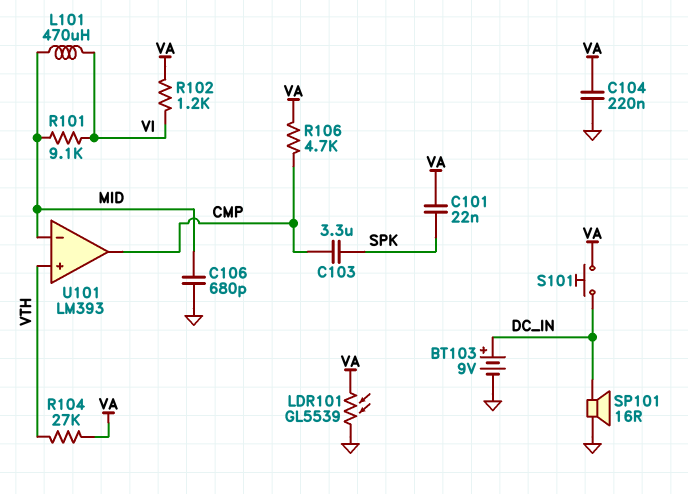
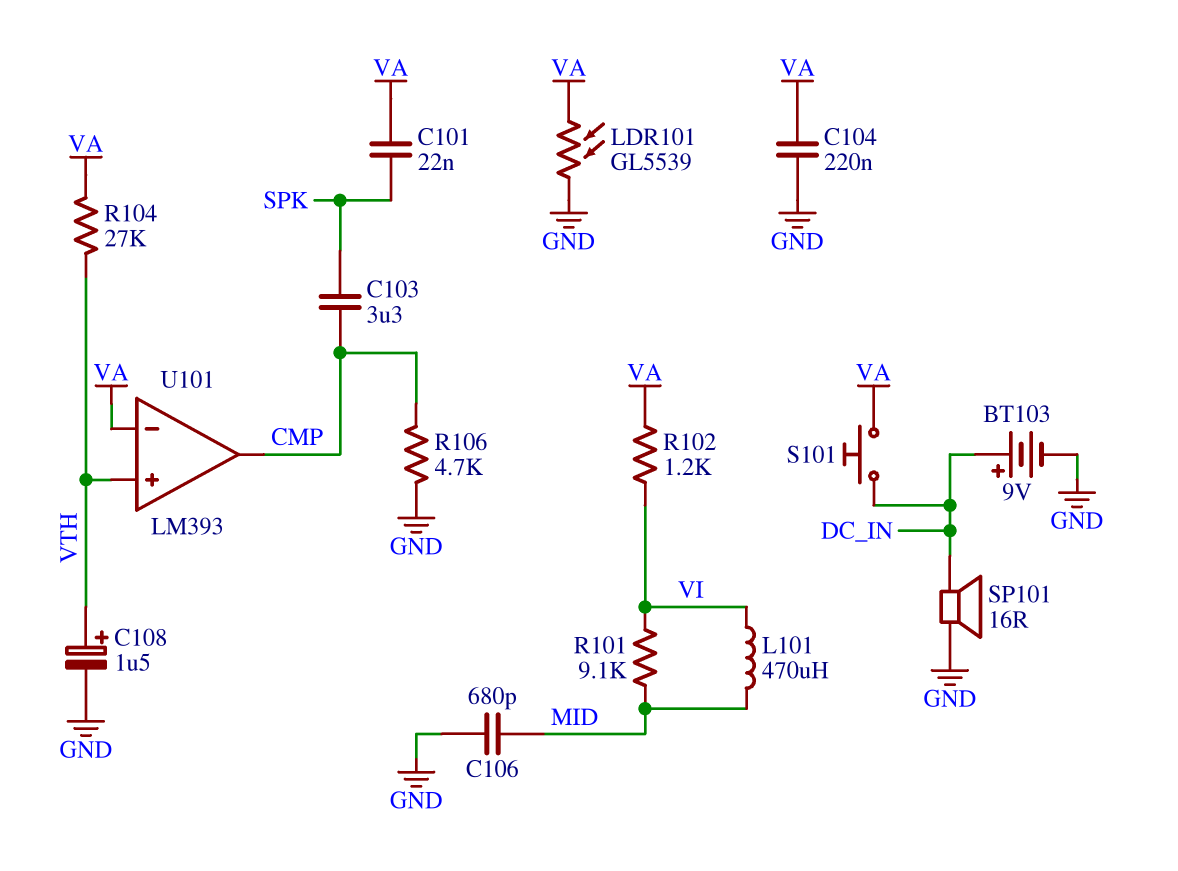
C108: none -> 1.5uF (plus VTH, minus GND)
R106: 4.7k (CMP, VA) -> 4.7k (CMP, GND)
U101 pin in-: MID -> VA

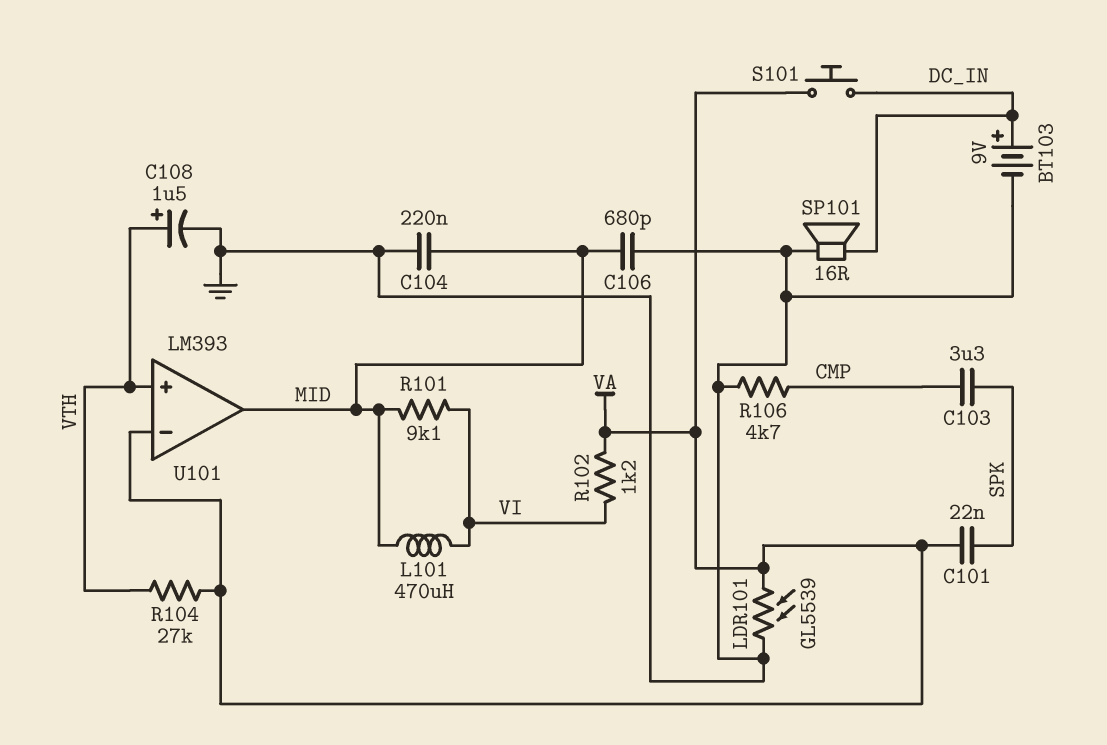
C104: 220nF (GND, VA) -> 220nF (GND, MID)
U101 pin out: CMP -> MID

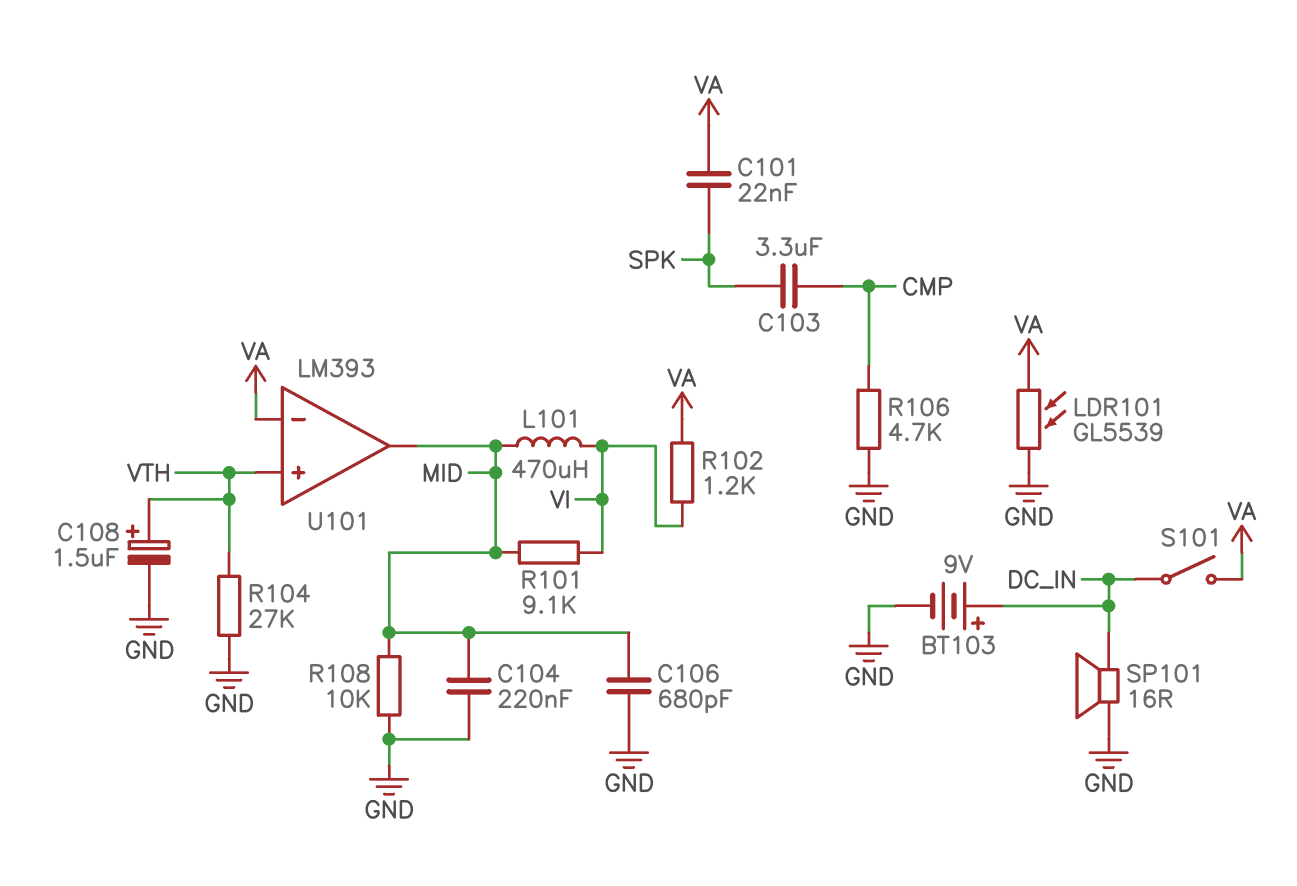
R104: 27k (VA, VTH) -> 27k (GND, VTH)
R108: none -> 10k (GND, MID)
S101: button (DC_IN, VA) -> switch (DC_IN, VA)

